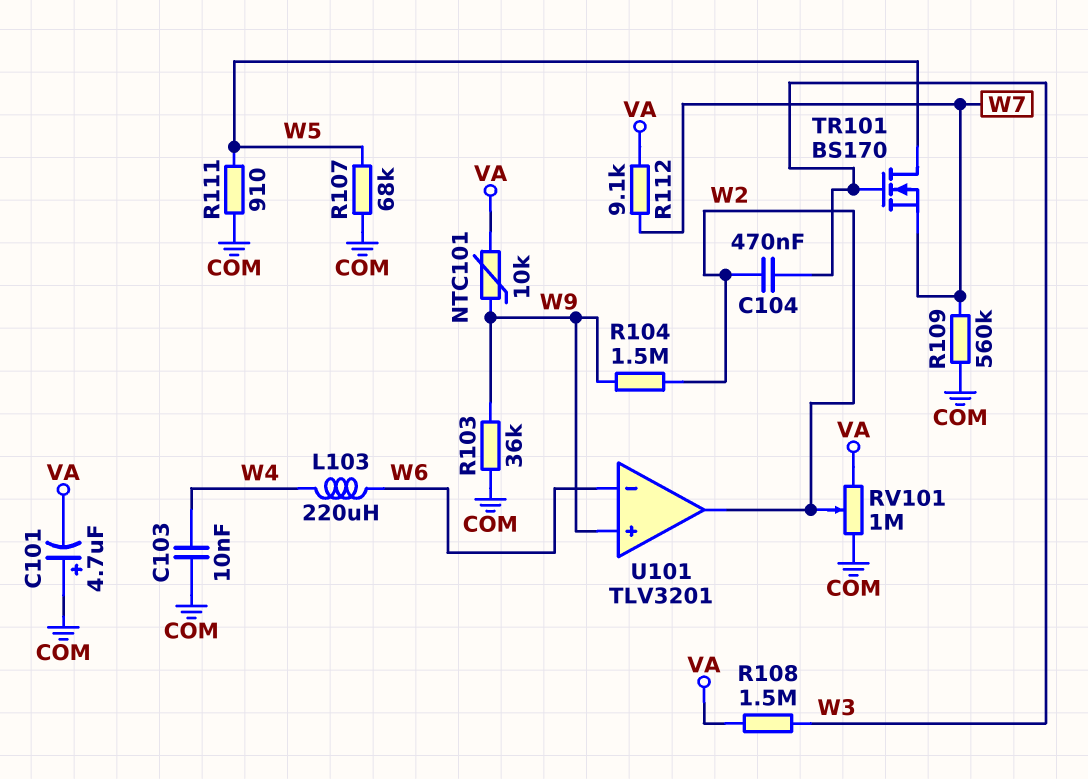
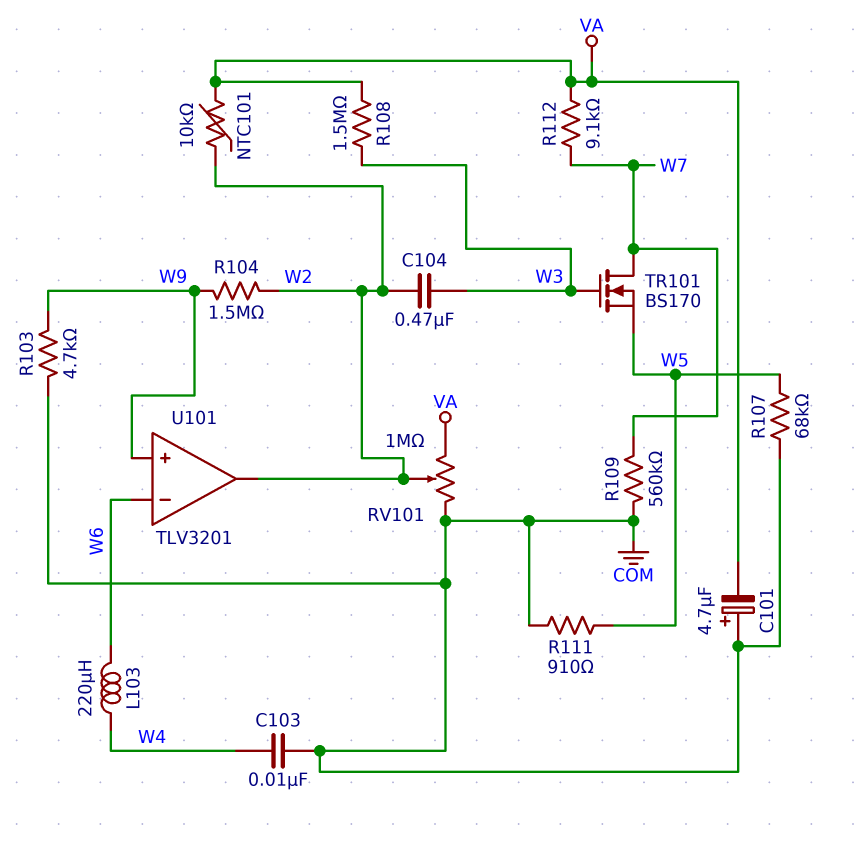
NTC101: 10k (VA, W9) -> 10k (VA, W2)
R103: 36k (COM, W9) -> 4.7k (COM, W9)
TR101: NMOS BS170 (G W3, D W5, S W7) -> NMOS BS170 (G W3, D W7, S W5)

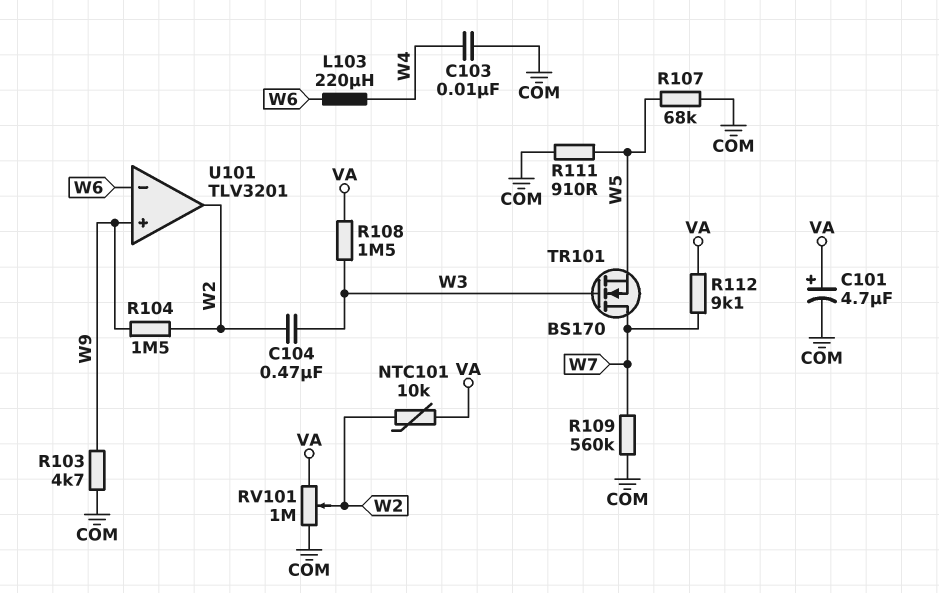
C101: 4.7uF (plus COM, minus VA) -> 4.7uF (plus VA, minus COM)

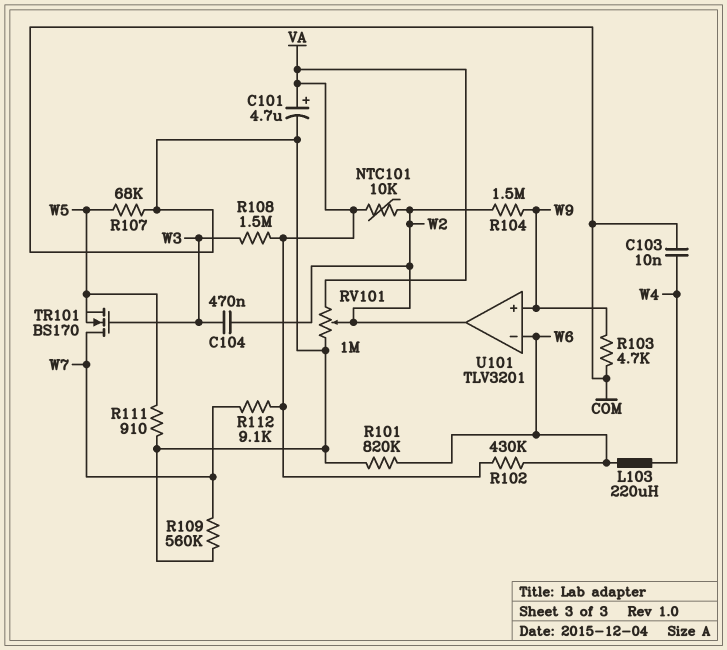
R101: none -> 820k (COM, W6)
R102: none -> 430k (VA, W6)

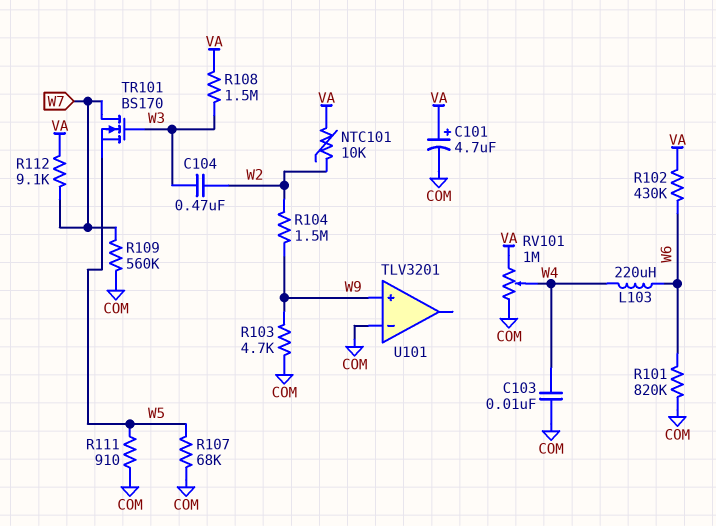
RV101: 1M (COM, VA, wiper W2) -> 1M (COM, VA, wiper W4)
U101 pin in-: W6 -> COM
U101 pin out: W2 -> none

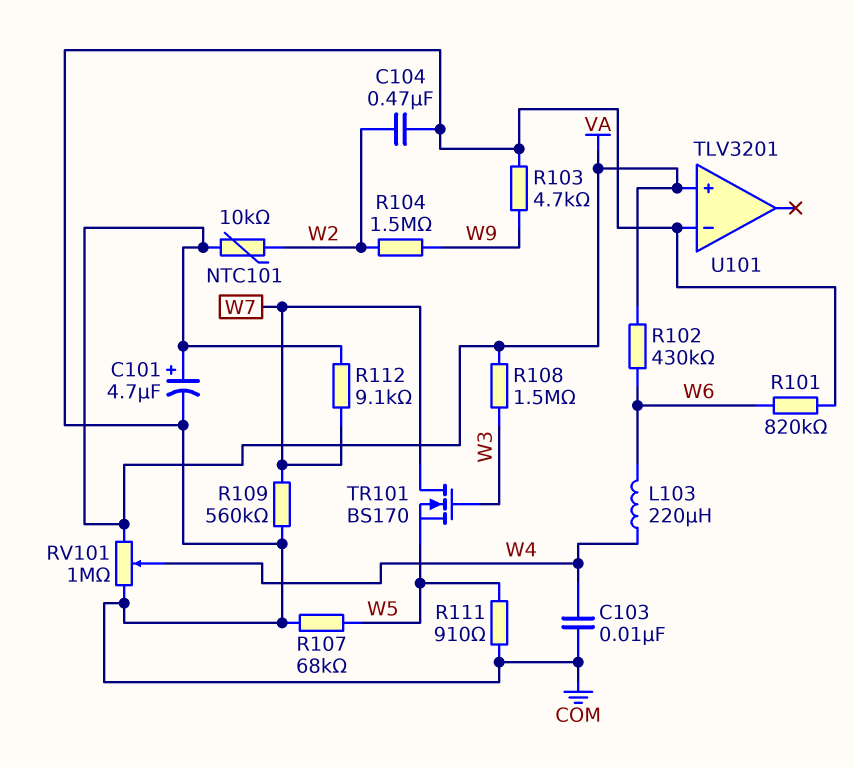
C104: 470nF (W2, W3) -> 470nF (COM, W2)
U101 pin in+: W9 -> VA

